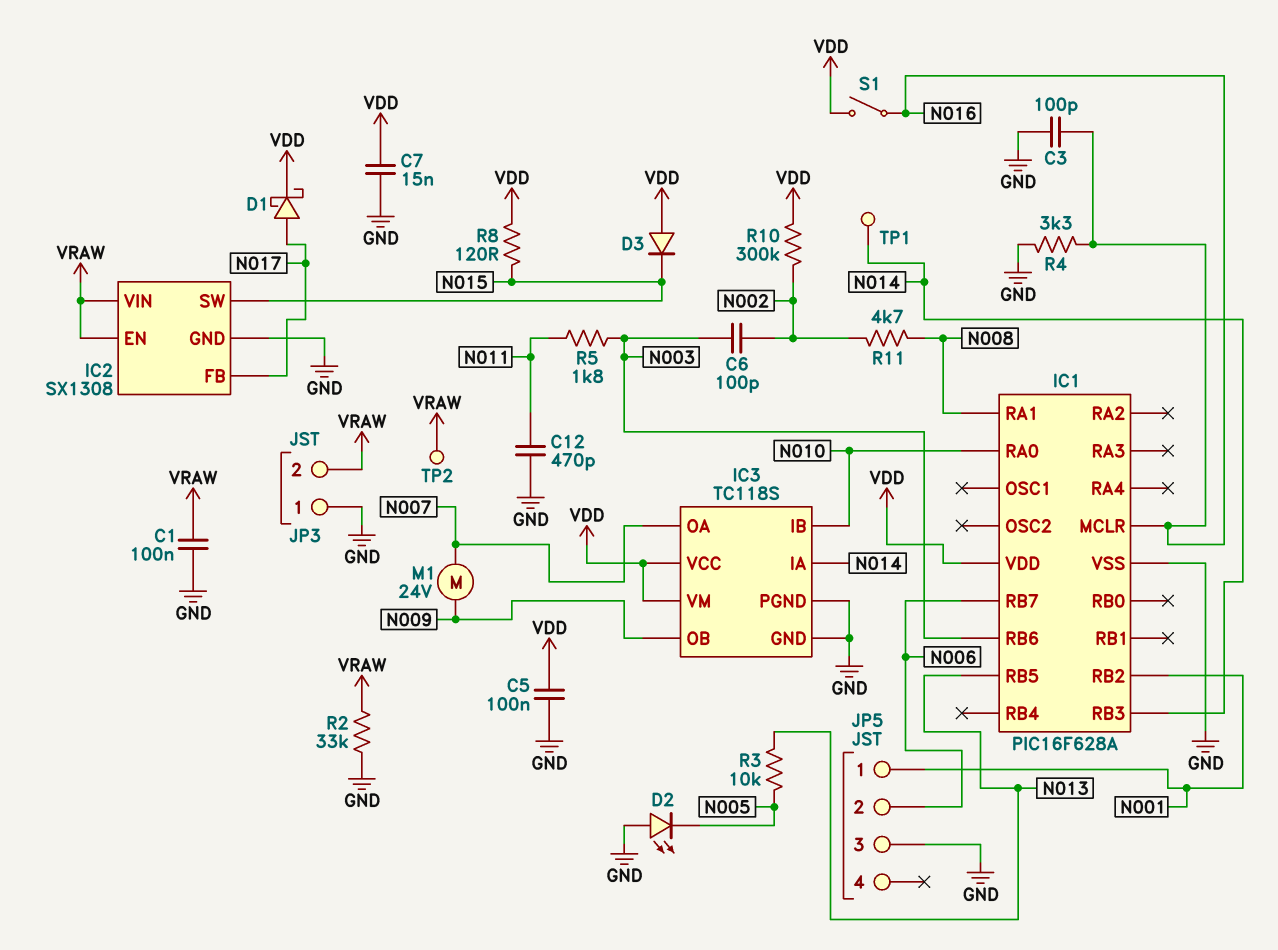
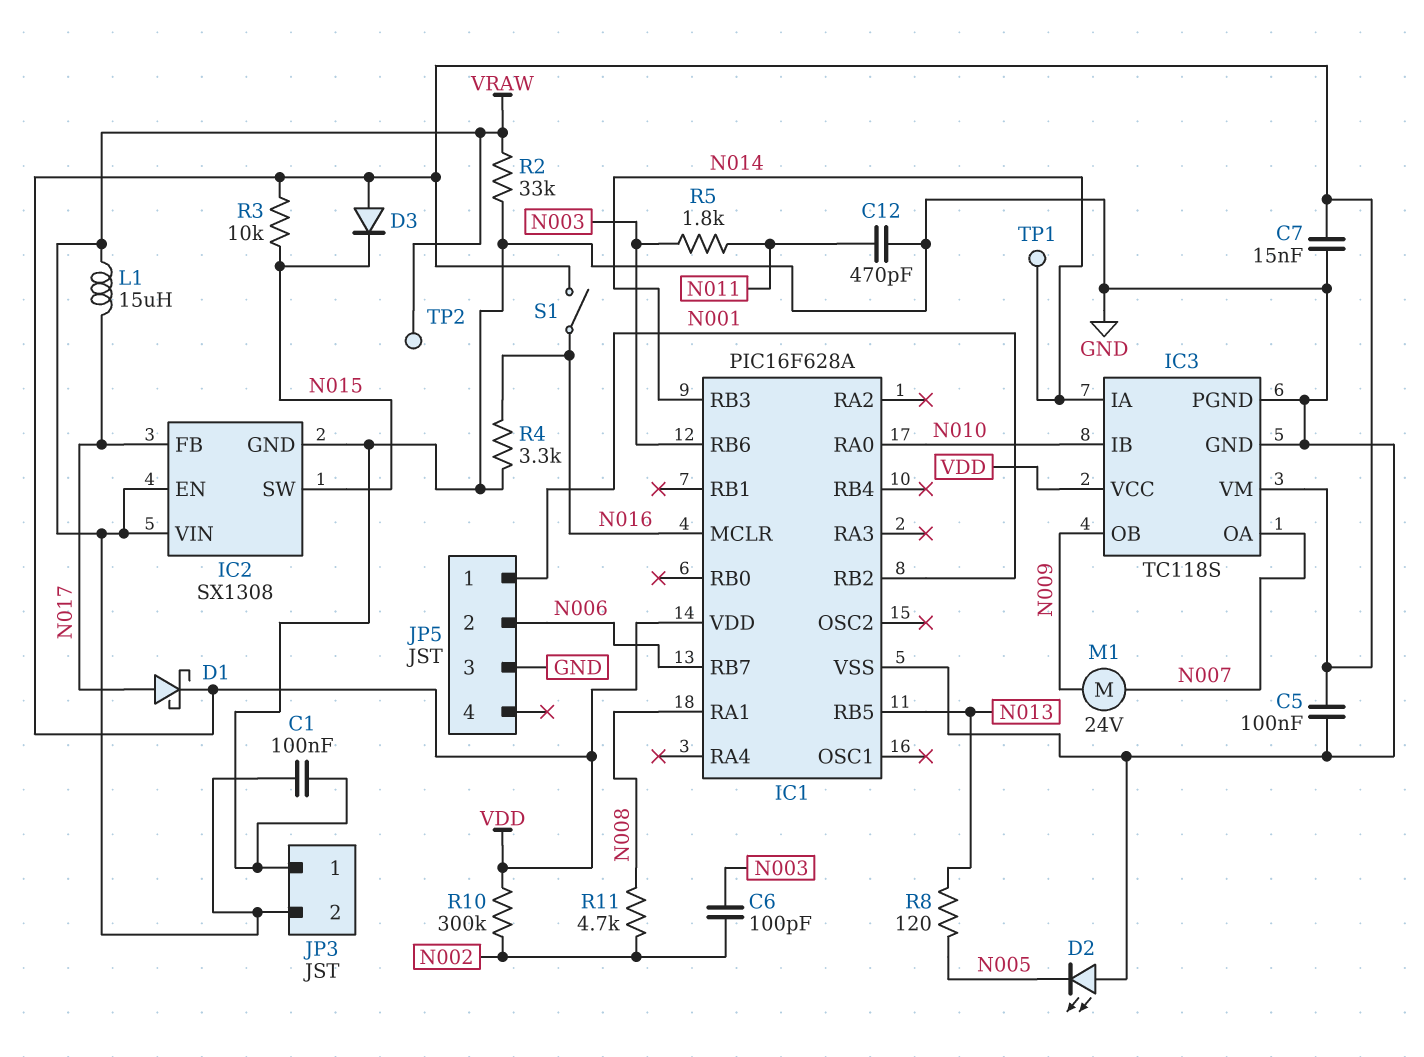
C3: 100pF (GND, N016) -> none
L1: none -> 15uH (N017, VRAW)
R3: 10k (N005, N013) -> 10k (N015, VDD)
R8: 120 (N015, VDD) -> 120 (N005, N013)

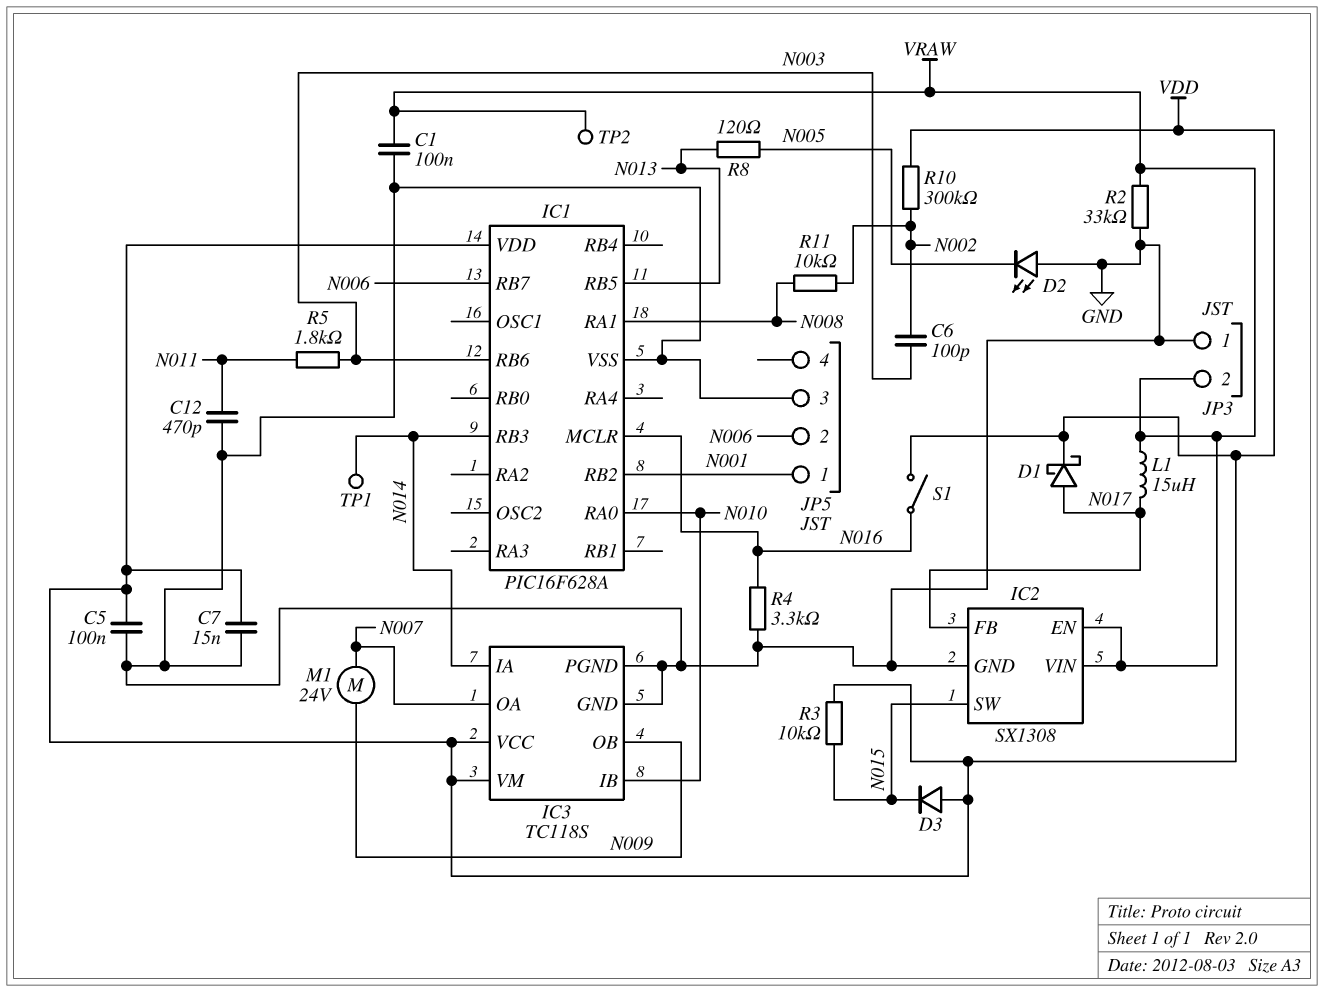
R11: 4.7k (N002, N008) -> 10k (N002, N008)

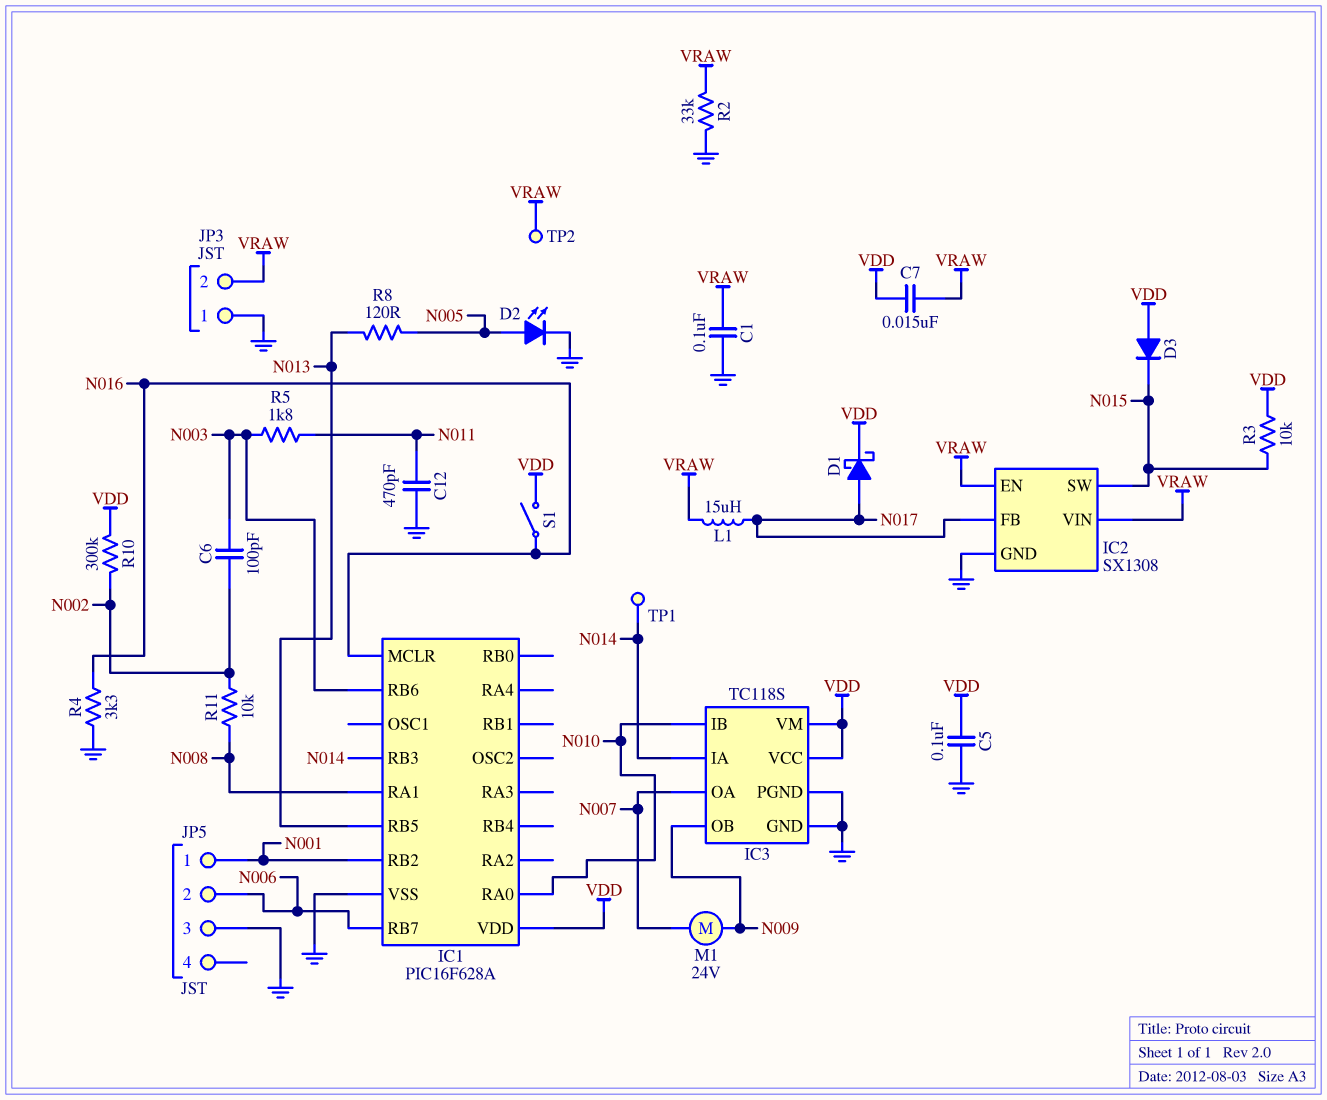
C7: 15nF (GND, VDD) -> 15nF (VDD, VRAW)
D2: LED (A GND, K N005) -> LED (A N005, K GND)

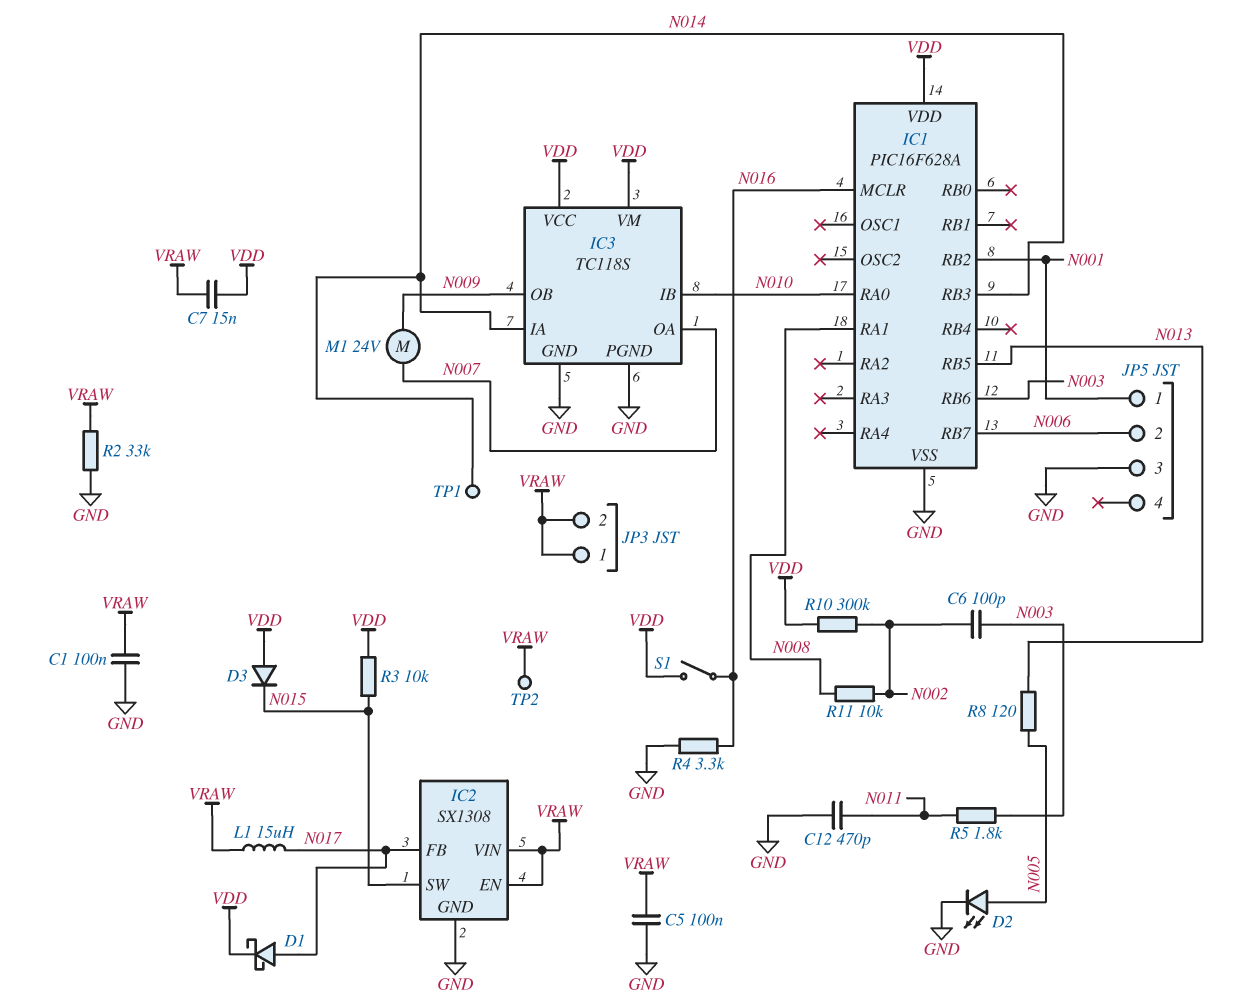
C5: 100nF (GND, VDD) -> 100nF (GND, VRAW)
JP3 pin 1: GND -> VRAW

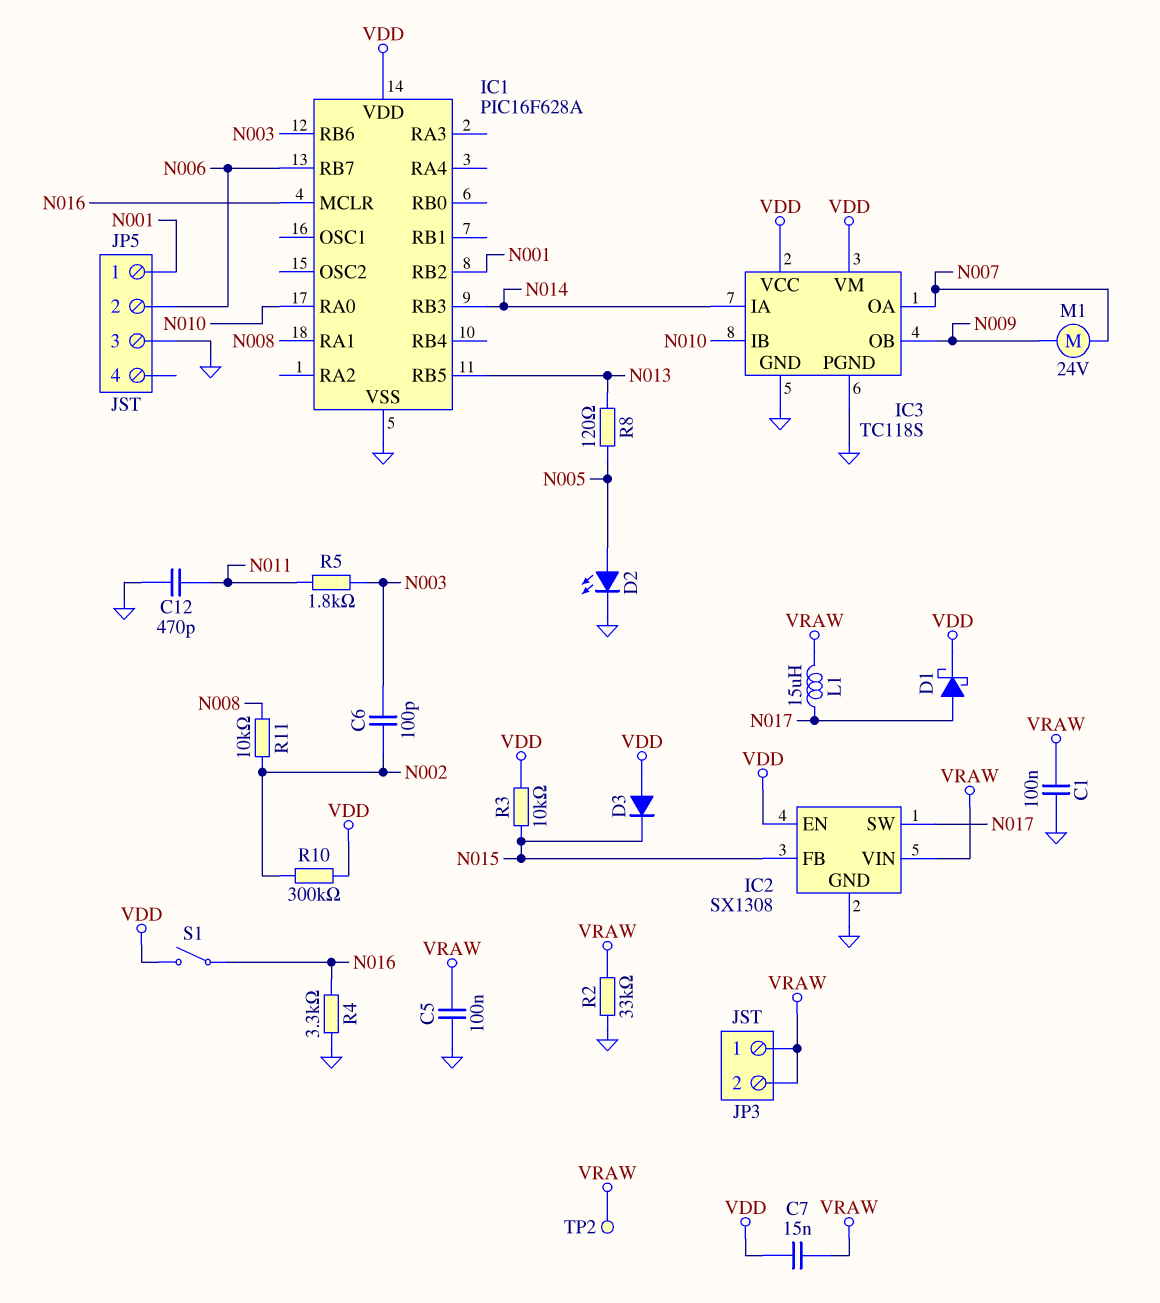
IC2 pin EN: VRAW -> VDD
IC2 pin FB: N017 -> N015
IC2 pin SW: N015 -> N017
TP1: test point (N014) -> none

